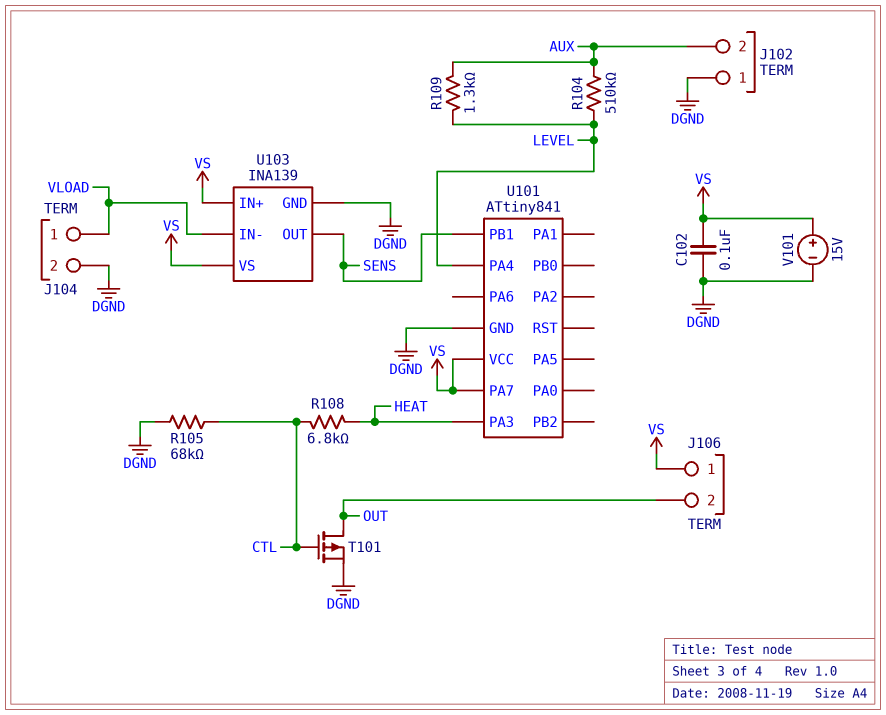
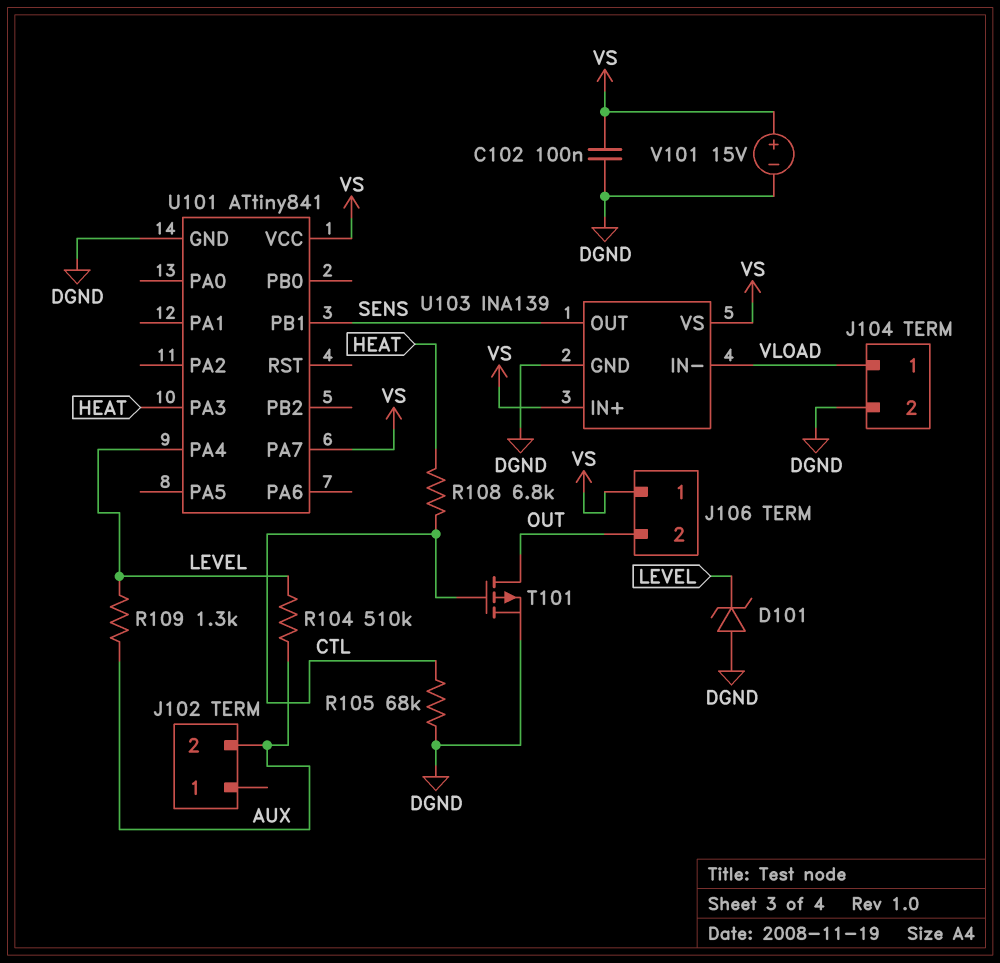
D101: none -> zener (A DGND, K LEVEL)
J102 pin 1: DGND -> none

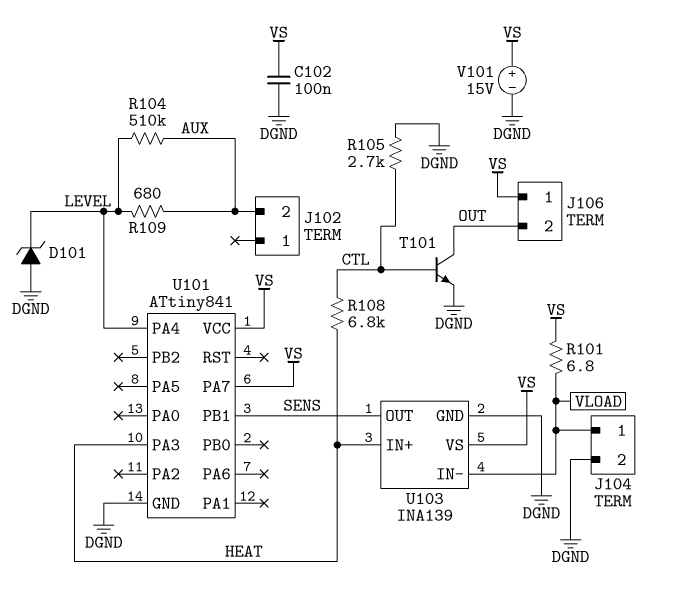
R101: none -> 6.8 (VLOAD, VS)
R105: 68k (CTL, DGND) -> 2.7k (CTL, DGND)
R109: 1.3k (AUX, LEVEL) -> 680 (AUX, LEVEL)
T101: PMOS (G CTL, D OUT, S DGND) -> NPN (B CTL, C OUT, E DGND)
U103 pin IN+: VS -> HEAT

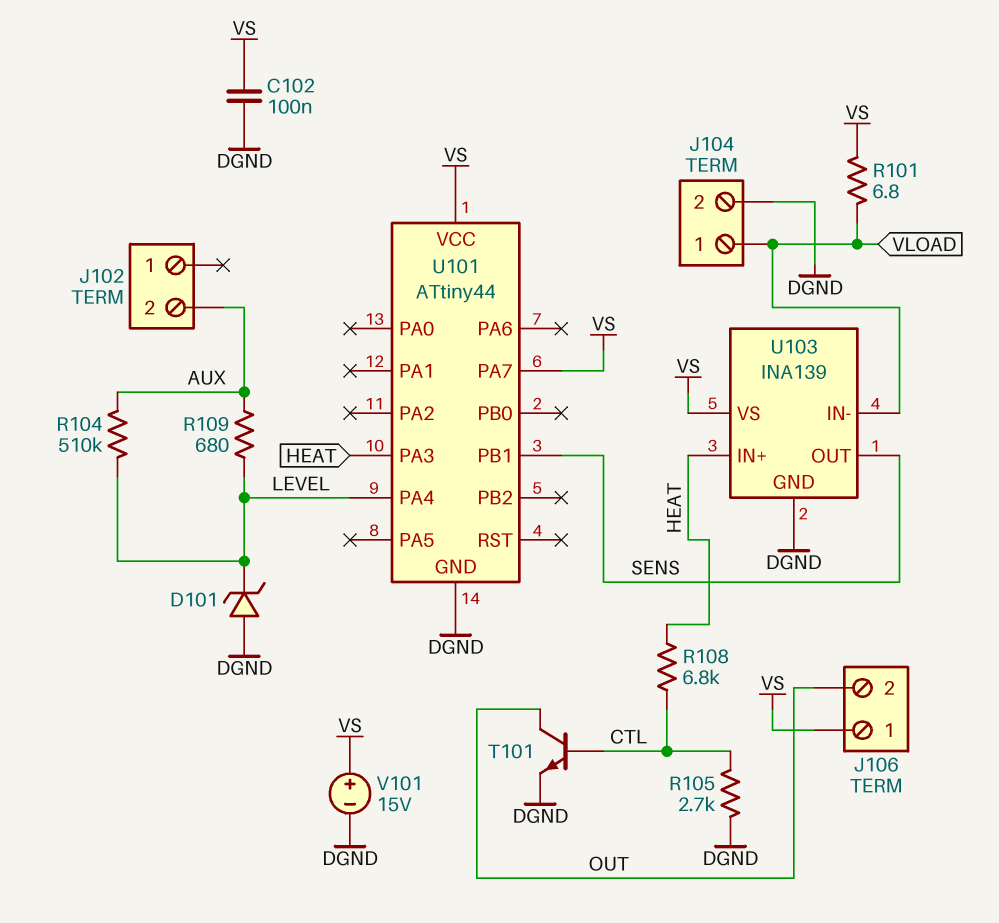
U101: ATtiny841 -> ATtiny44

